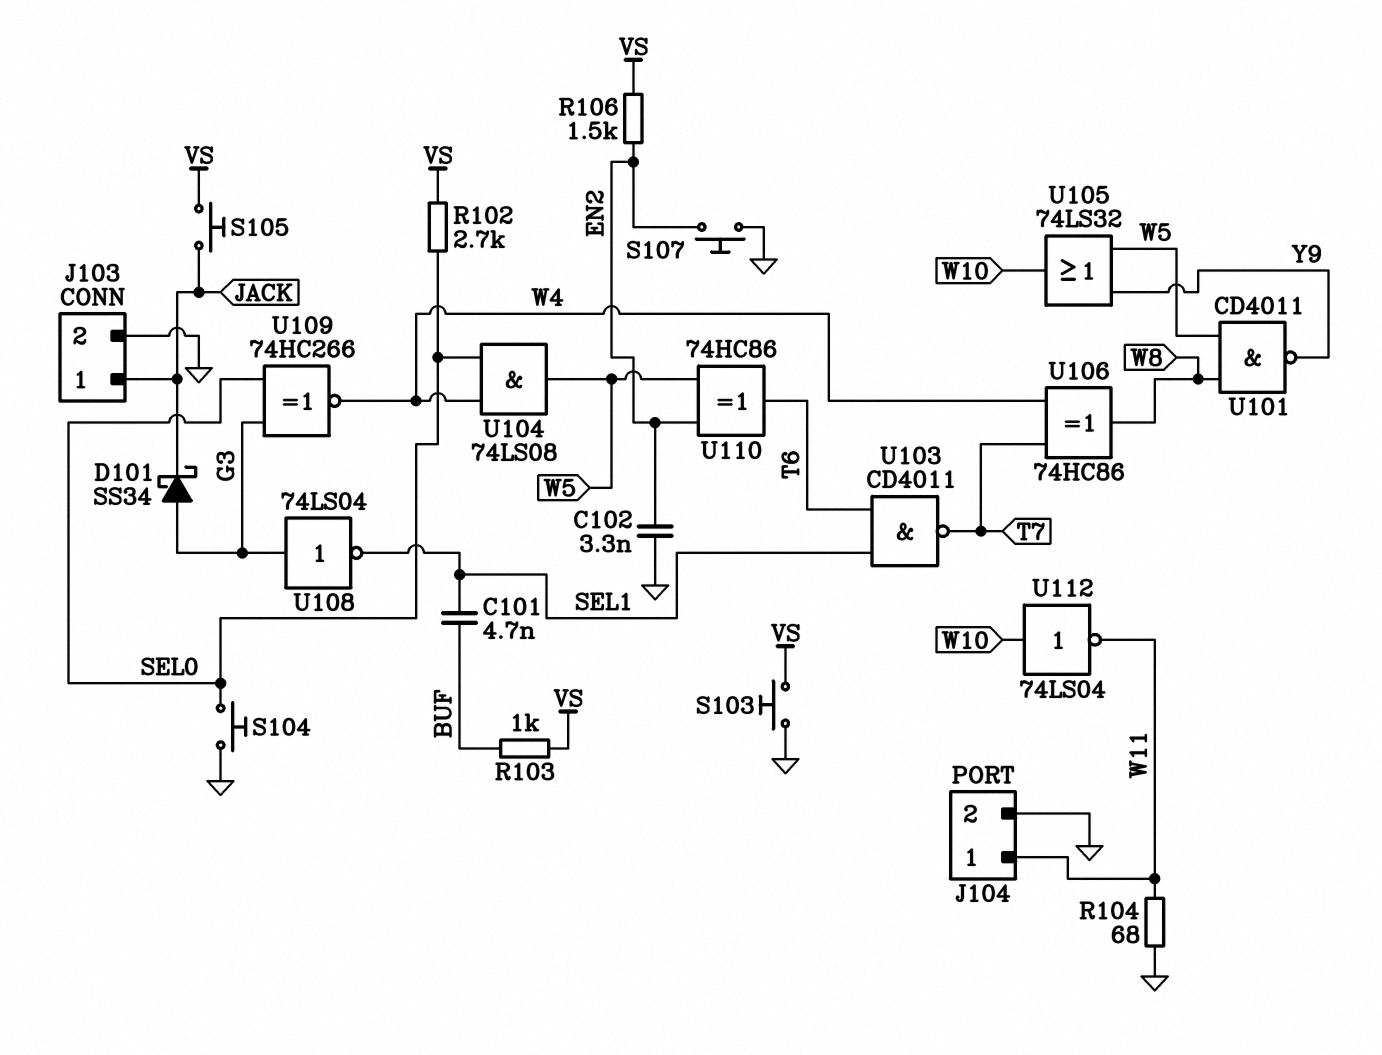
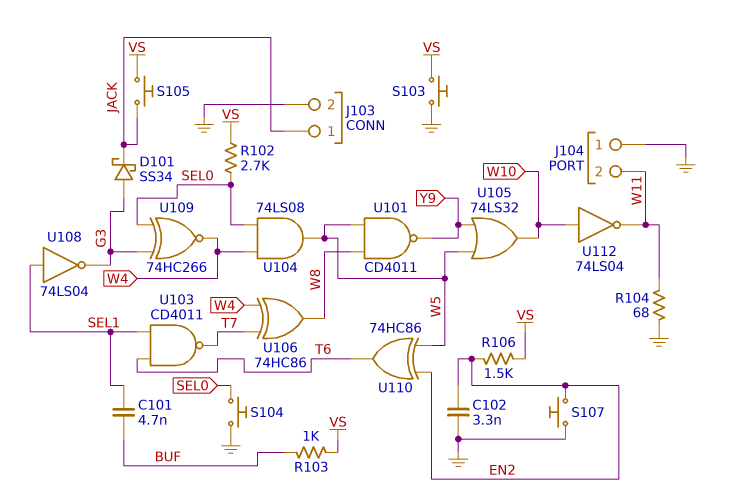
J104 pin 1: W11 -> GND
J104 pin 2: GND -> W11
U108: NOT 74LS04 (in G3, out SEL1) -> NOT 74LS04 (in SEL1, out G3)

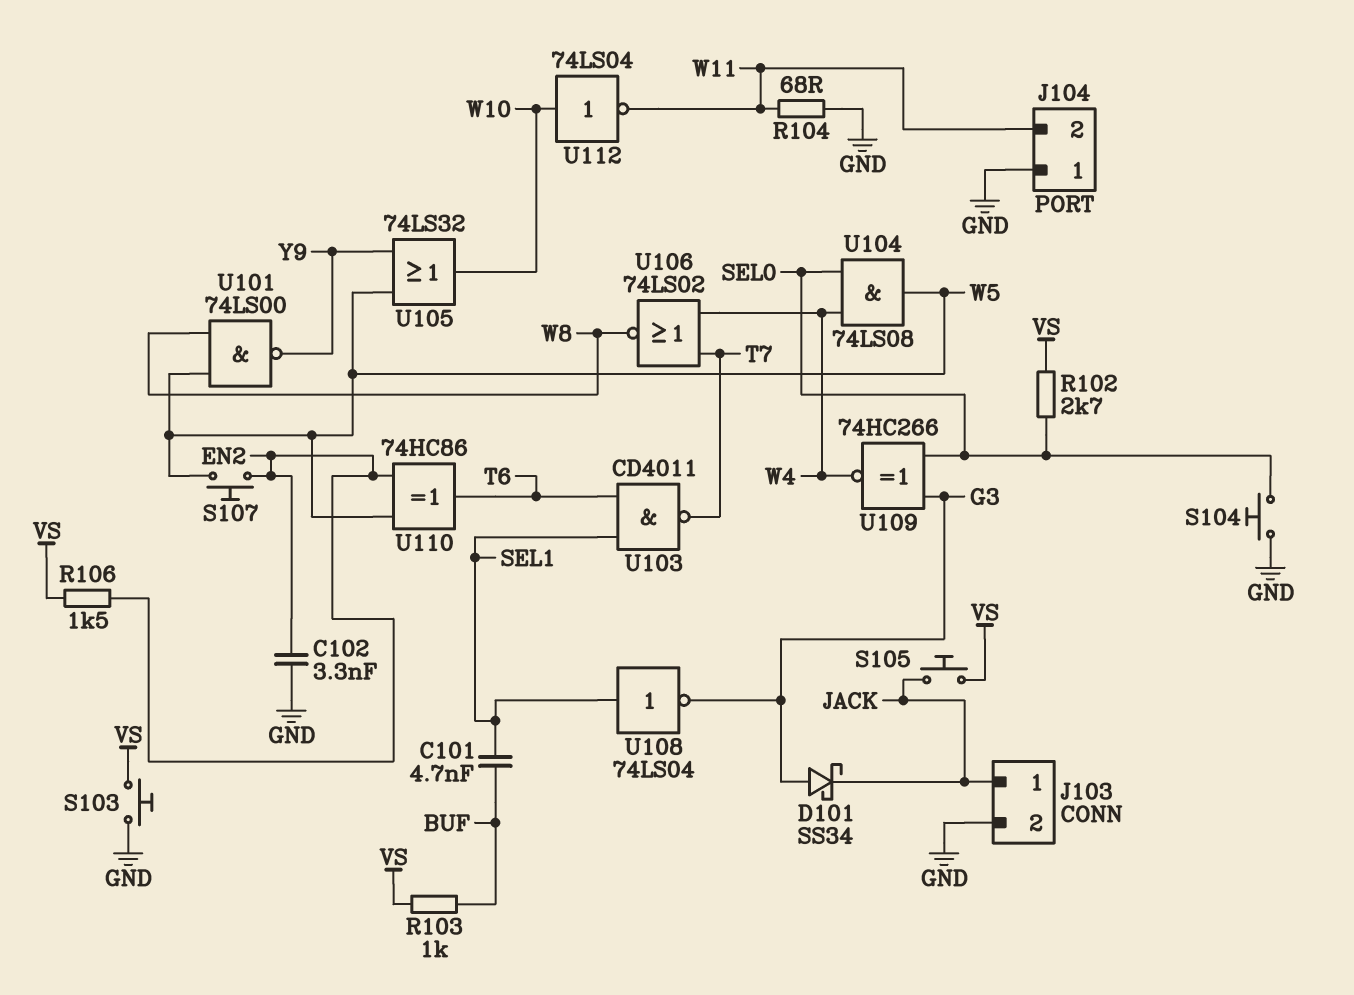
S107: button (EN2, GND) -> button (EN2, W5)
U101: NAND CD4011 (in W5, in W8, out Y9) -> NAND 74LS00 (in W5, in W8, out Y9)
U106: XOR 74HC86 (in T7, in W4, out W8) -> NOR 74LS02 (in T7, in W4, out W8)

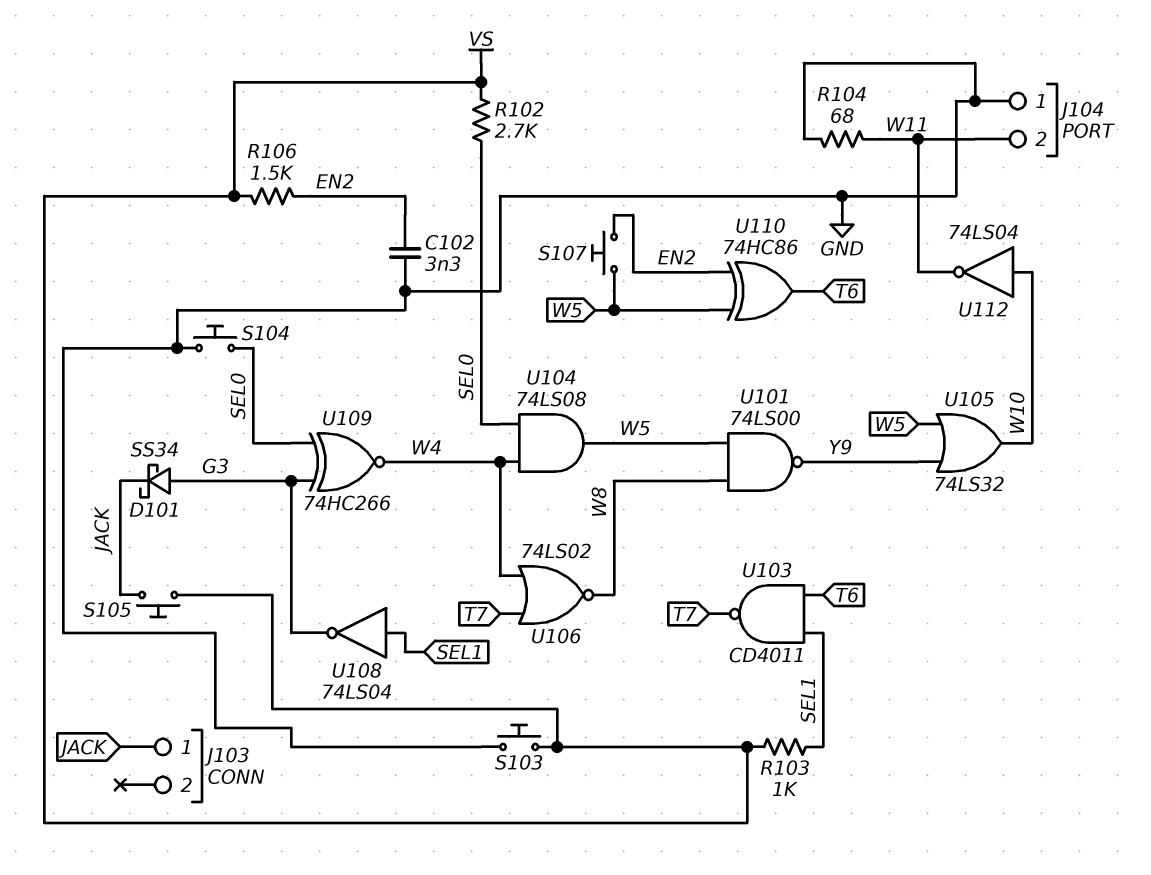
C101: 4.7nF (BUF, SEL1) -> none
J103 pin 2: GND -> none
R103: 1k (BUF, VS) -> 1k (SEL1, VS)

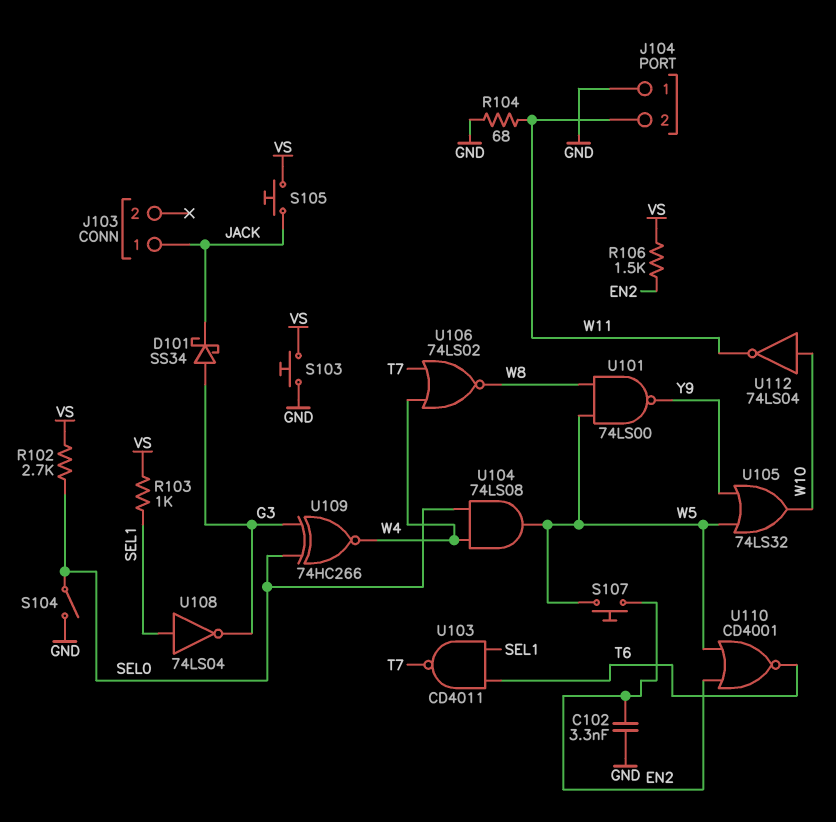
S104: button (GND, SEL0) -> switch (GND, SEL0)
U110: XOR 74HC86 (in EN2, in W5, out T6) -> NOR CD4001 (in EN2, in W5, out T6)

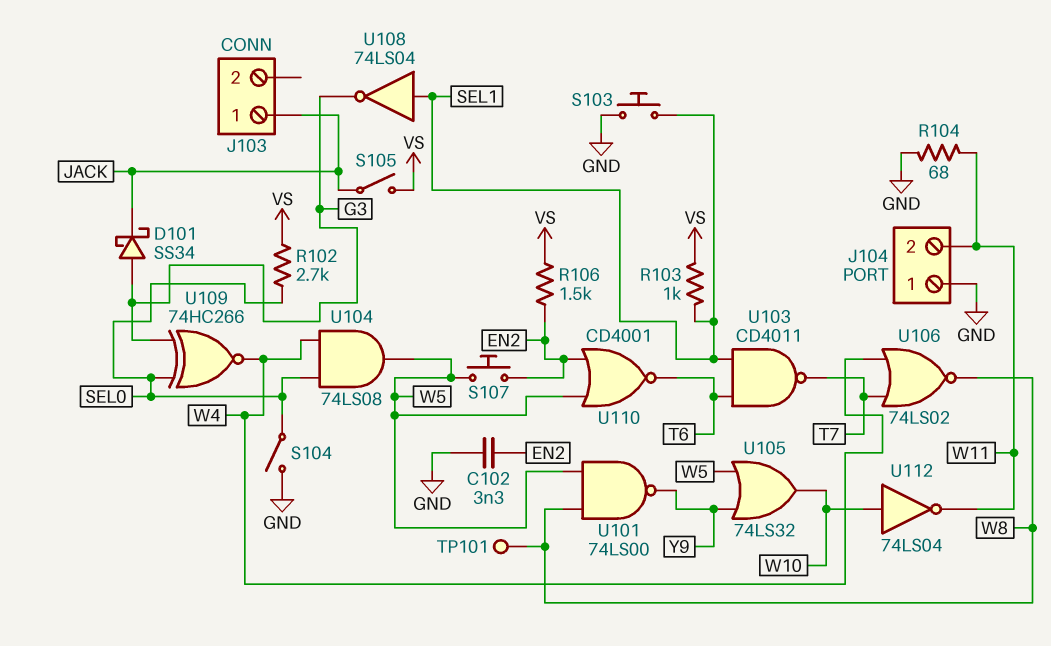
S103: button (GND, VS) -> button (GND, SEL1)
S105: button (JACK, VS) -> switch (JACK, VS)
TP101: none -> test point (W8)

